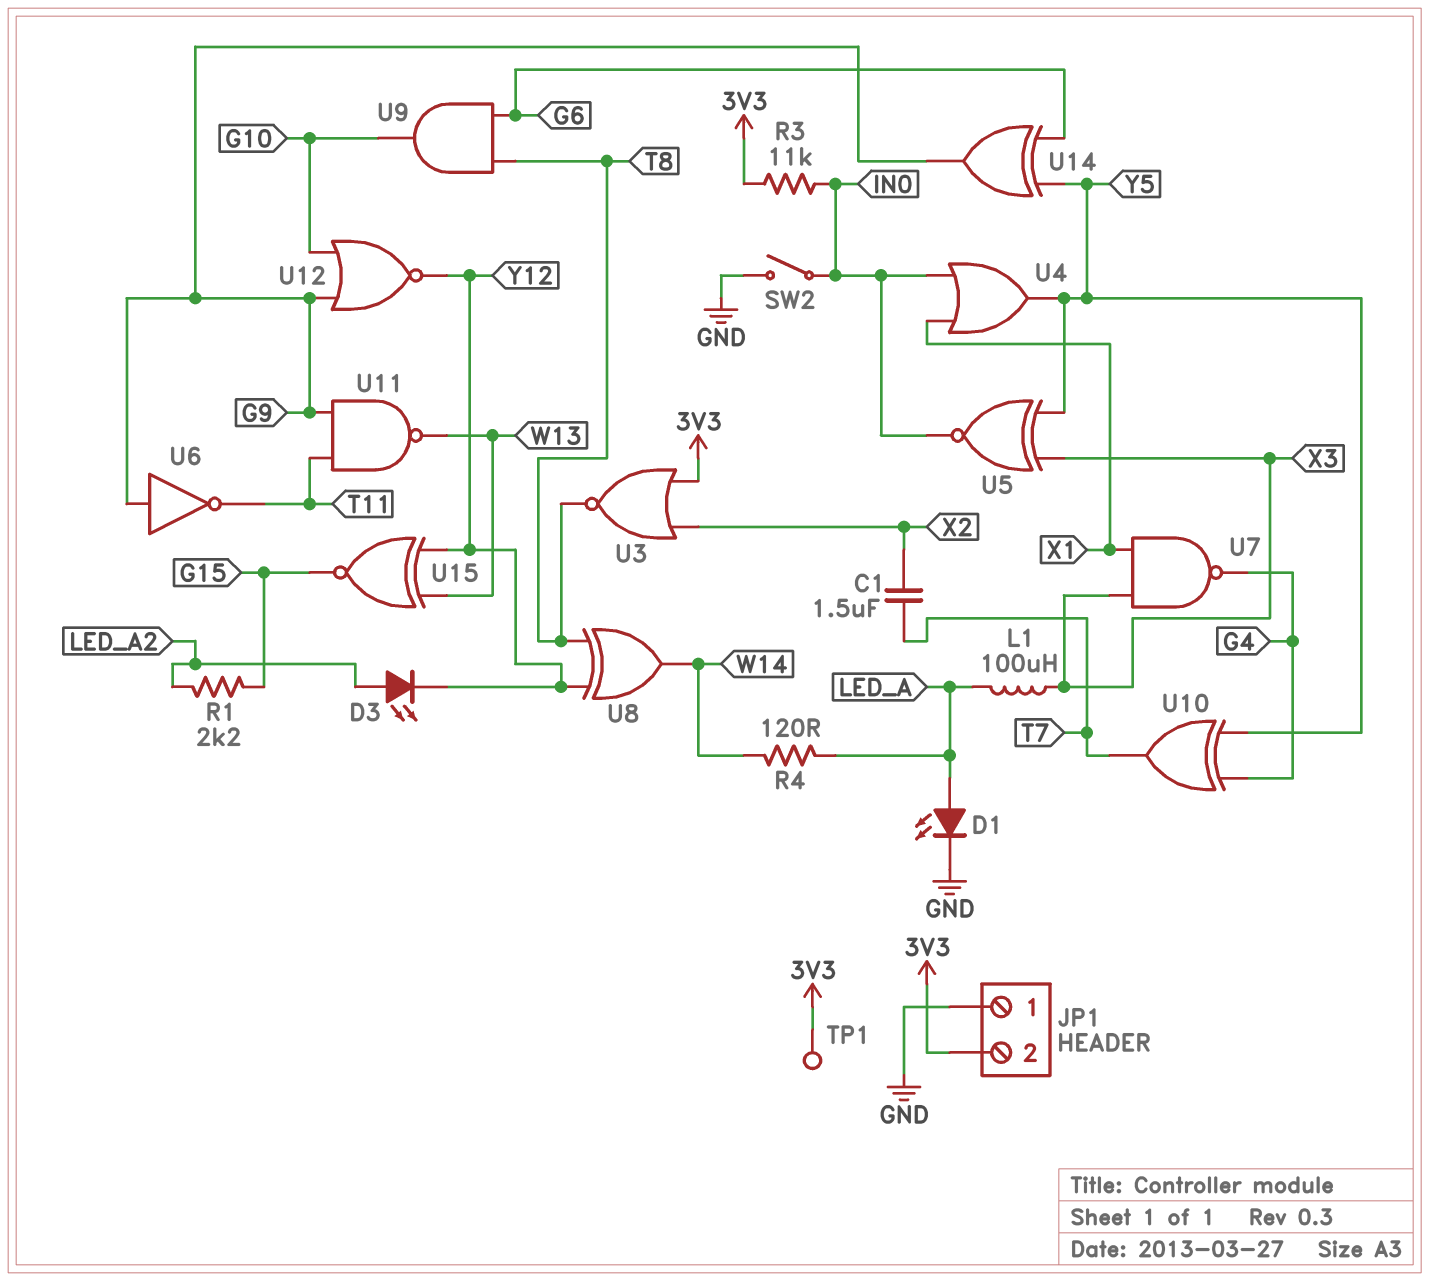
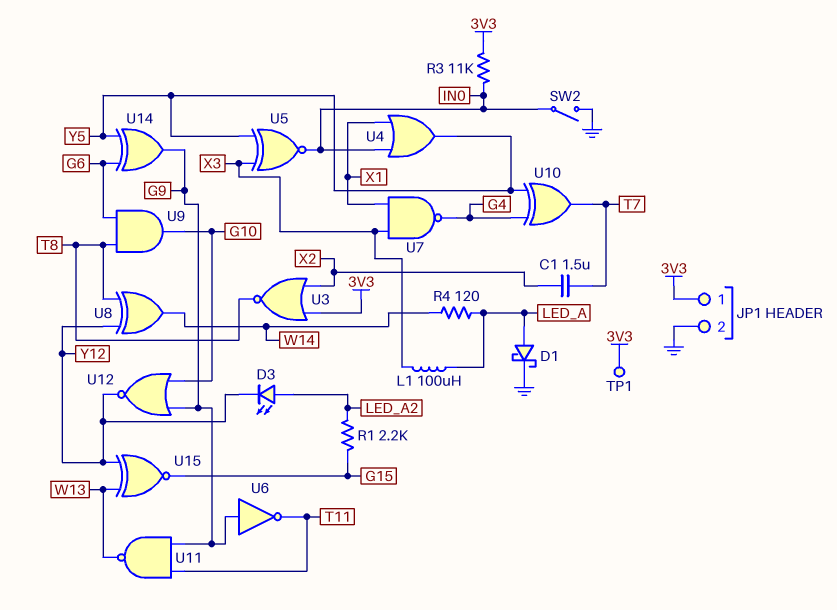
D1: LED (A LED_A, K GND) -> schottky (A LED_A, K GND)
JP1 pin 1: GND -> 3V3
JP1 pin 2: 3V3 -> GND

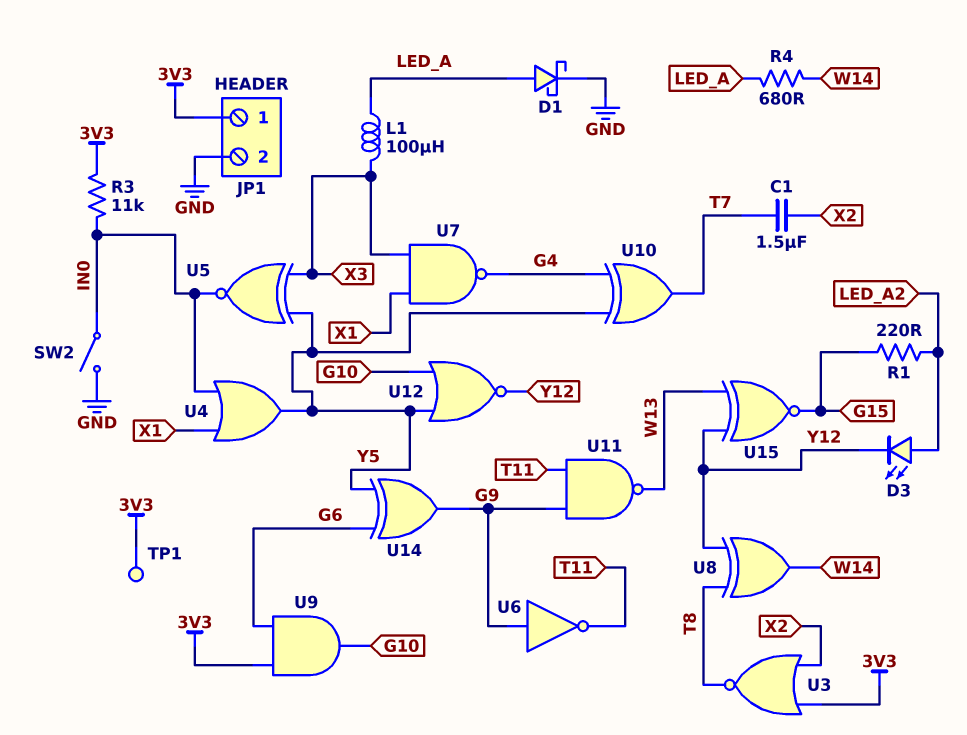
R1: 2.2k (G15, LED_A2) -> 220 (G15, LED_A2)
R4: 120 (LED_A, W14) -> 680 (LED_A, W14)
U9: AND (in G6, in T8, out G10) -> AND (in 3V3, in G6, out G10)
U12: NOR (in G9, in G10, out Y12) -> NOR (in G10, in Y5, out Y12)

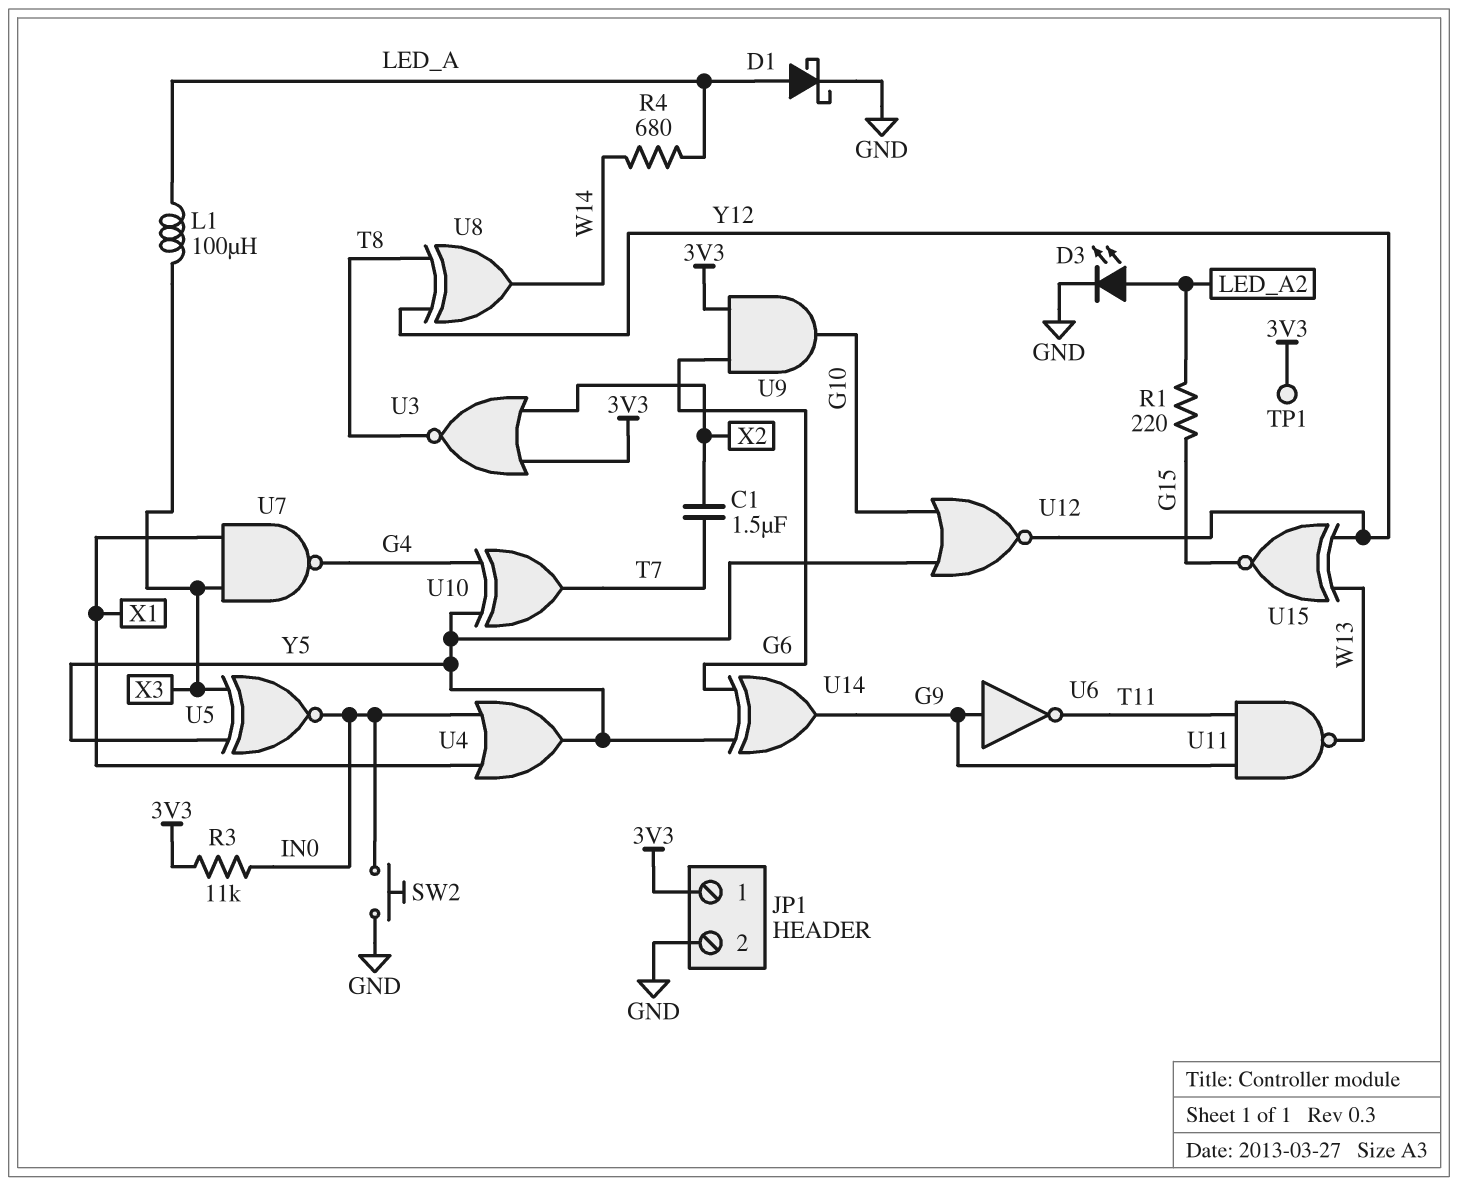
D3: LED (A LED_A2, K Y12) -> LED (A LED_A2, K GND)
SW2: switch (GND, IN0) -> button (GND, IN0)

